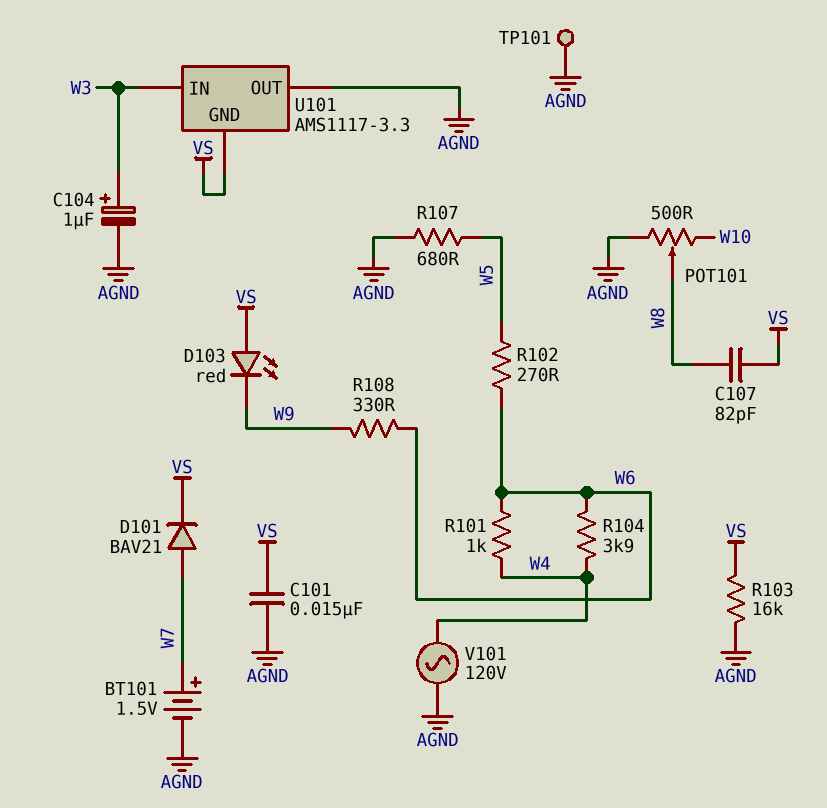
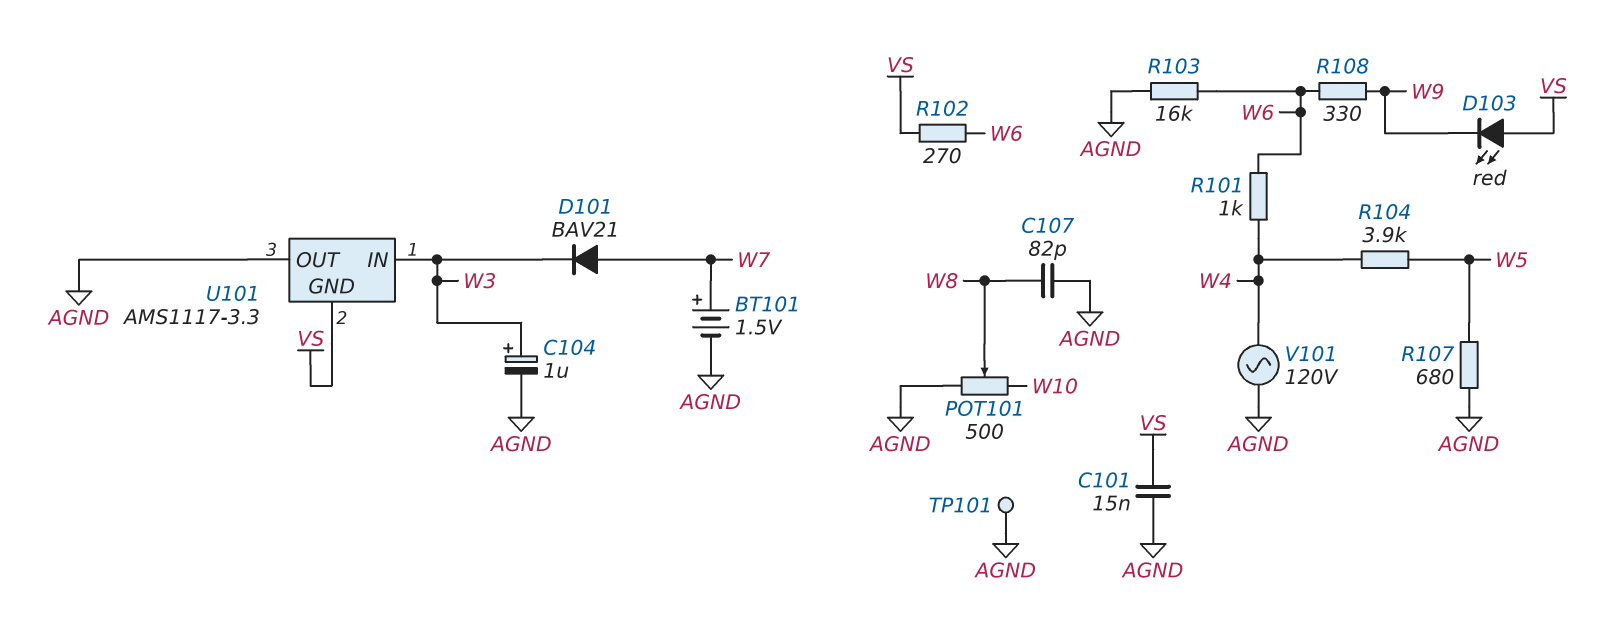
C107: 82pF (VS, W8) -> 82pF (AGND, W8)
D101: diode BAV21 (A W7, K VS) -> diode BAV21 (A W7, K W3)
R102: 270 (W5, W6) -> 270 (VS, W6)
R103: 16k (AGND, VS) -> 16k (AGND, W6)
R104: 3.9k (W4, W6) -> 3.9k (W4, W5)

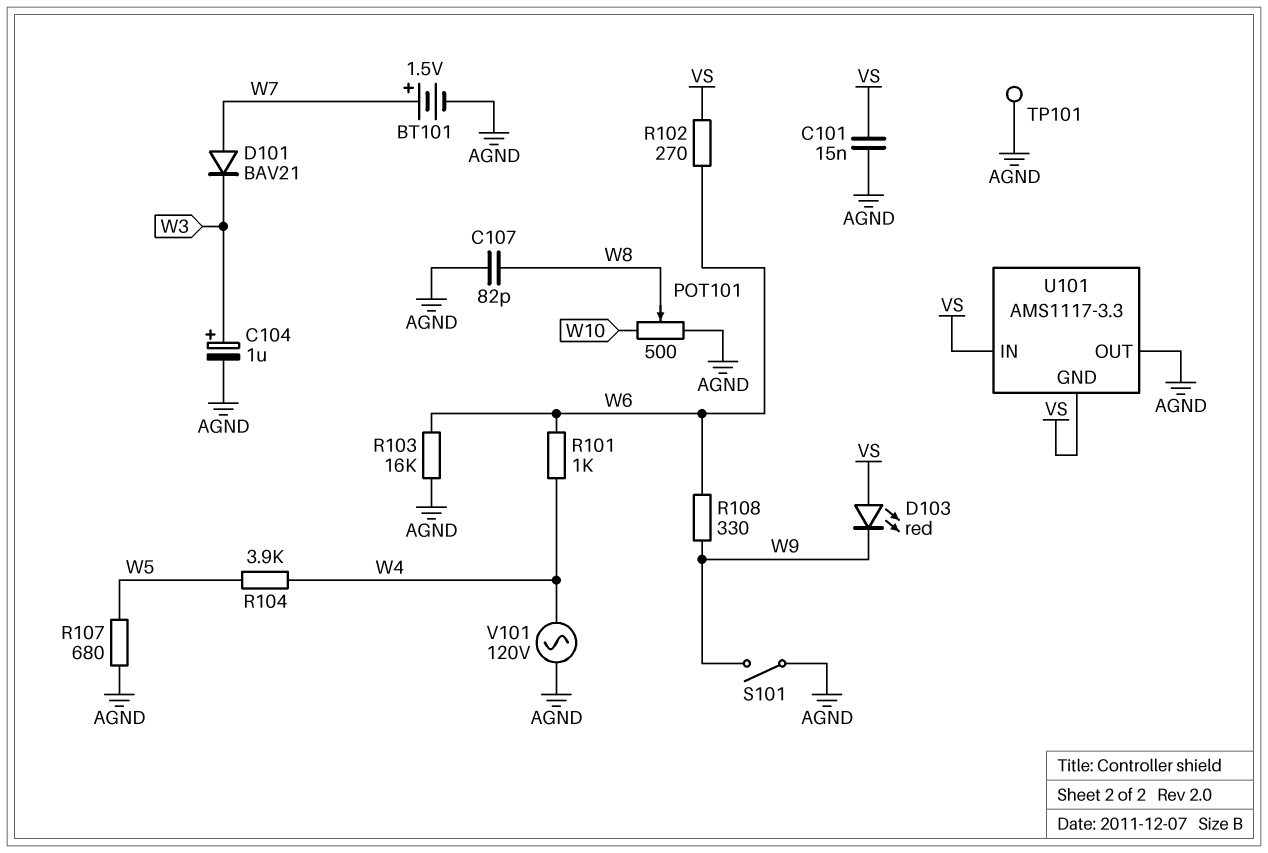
S101: none -> switch (AGND, W9)
U101 pin IN: W3 -> VS

